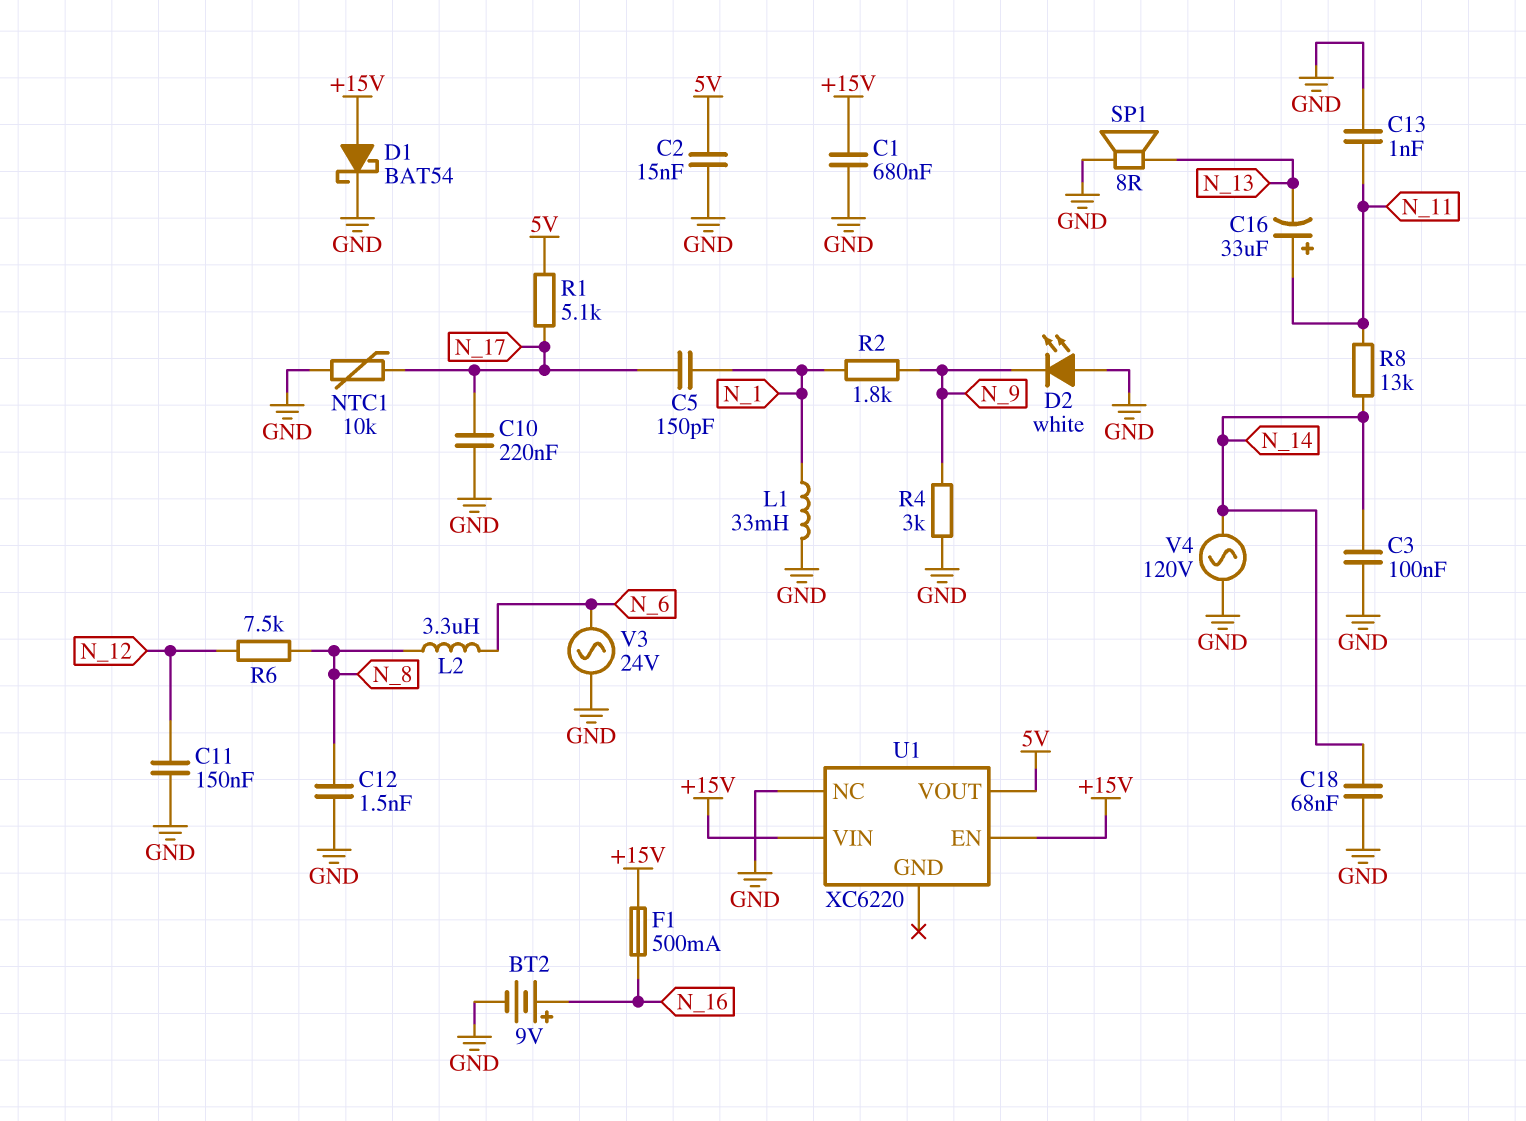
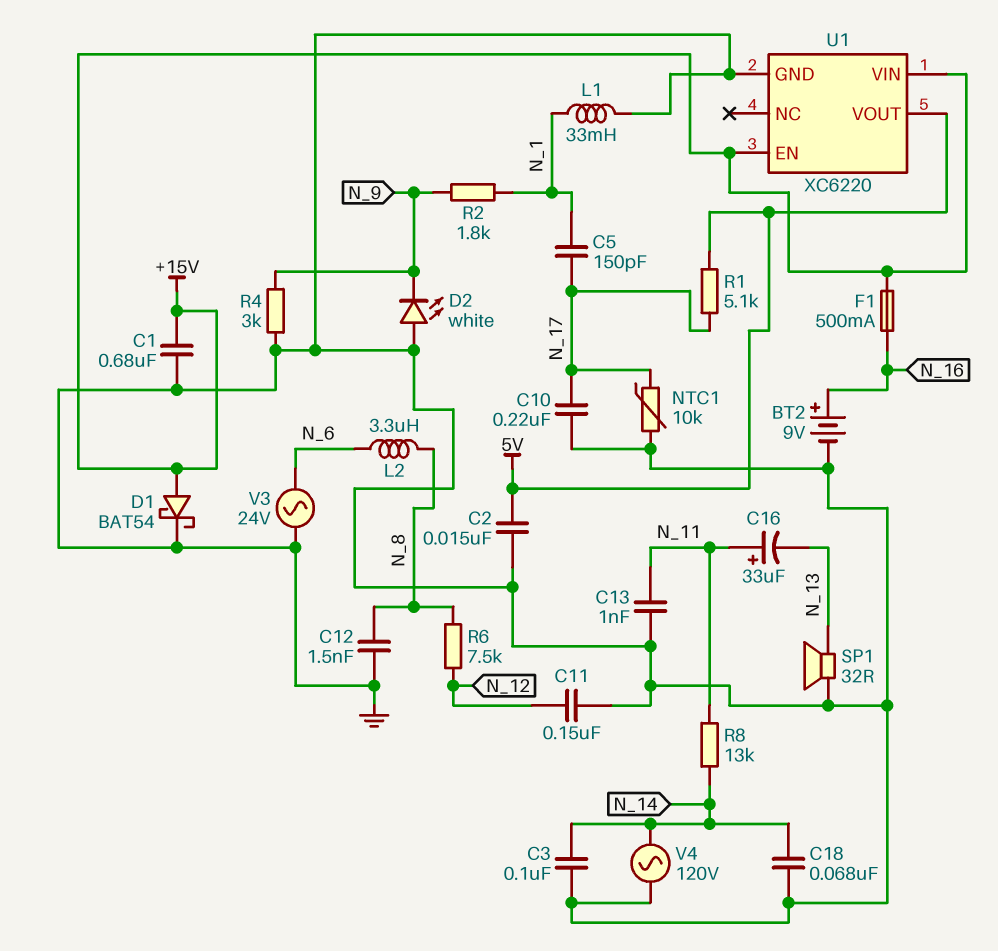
SP1: speaker 8R (GND, N_13) -> speaker 32R (GND, N_13)
U1 pin GND: none -> GND
U1 pin NC: GND -> none

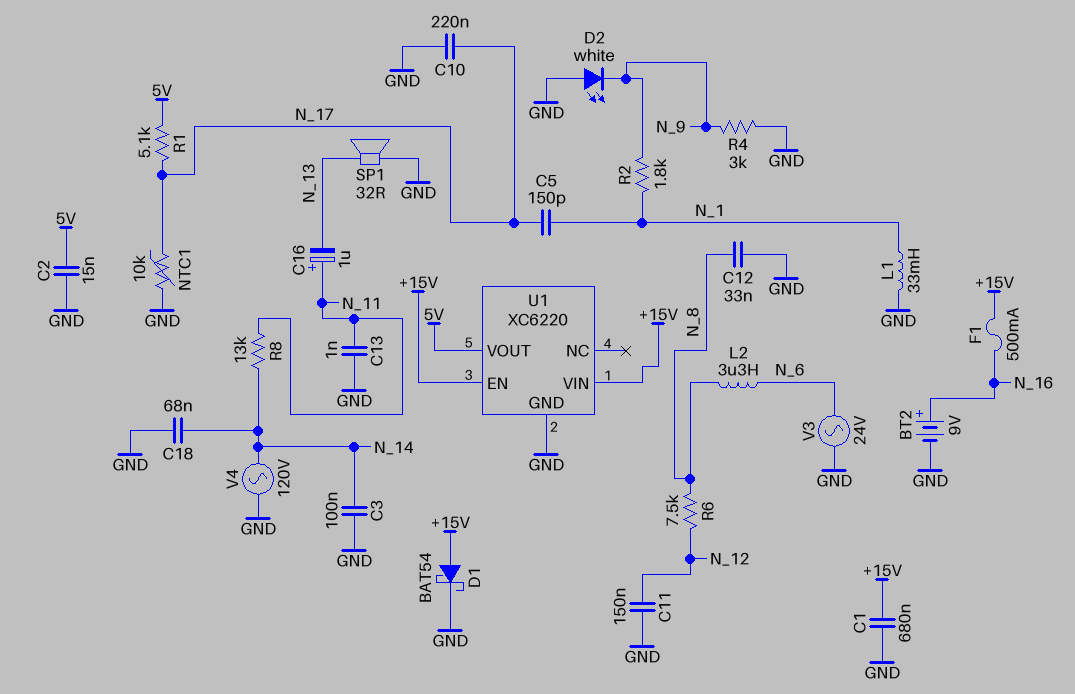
C12: 1.5nF (GND, N_8) -> 33nF (GND, N_8)
C16: 33uF (plus N_11, minus N_13) -> 1uF (plus N_11, minus N_13)

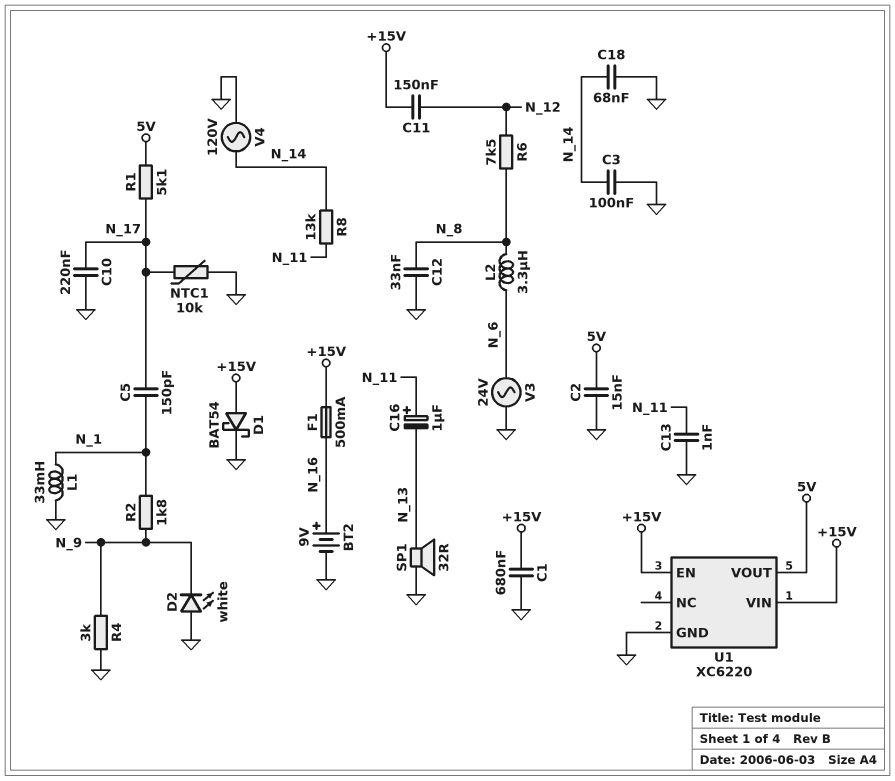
C11: 150nF (GND, N_12) -> 150nF (+15V, N_12)

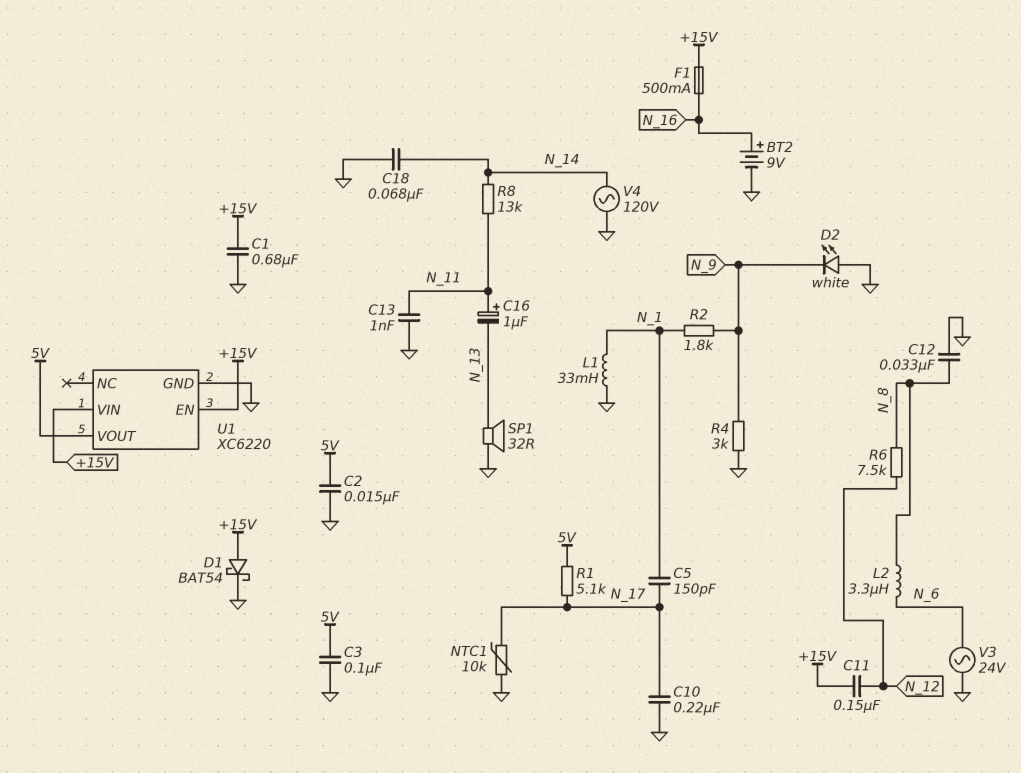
C3: 100nF (GND, N_14) -> 100nF (5V, GND)

